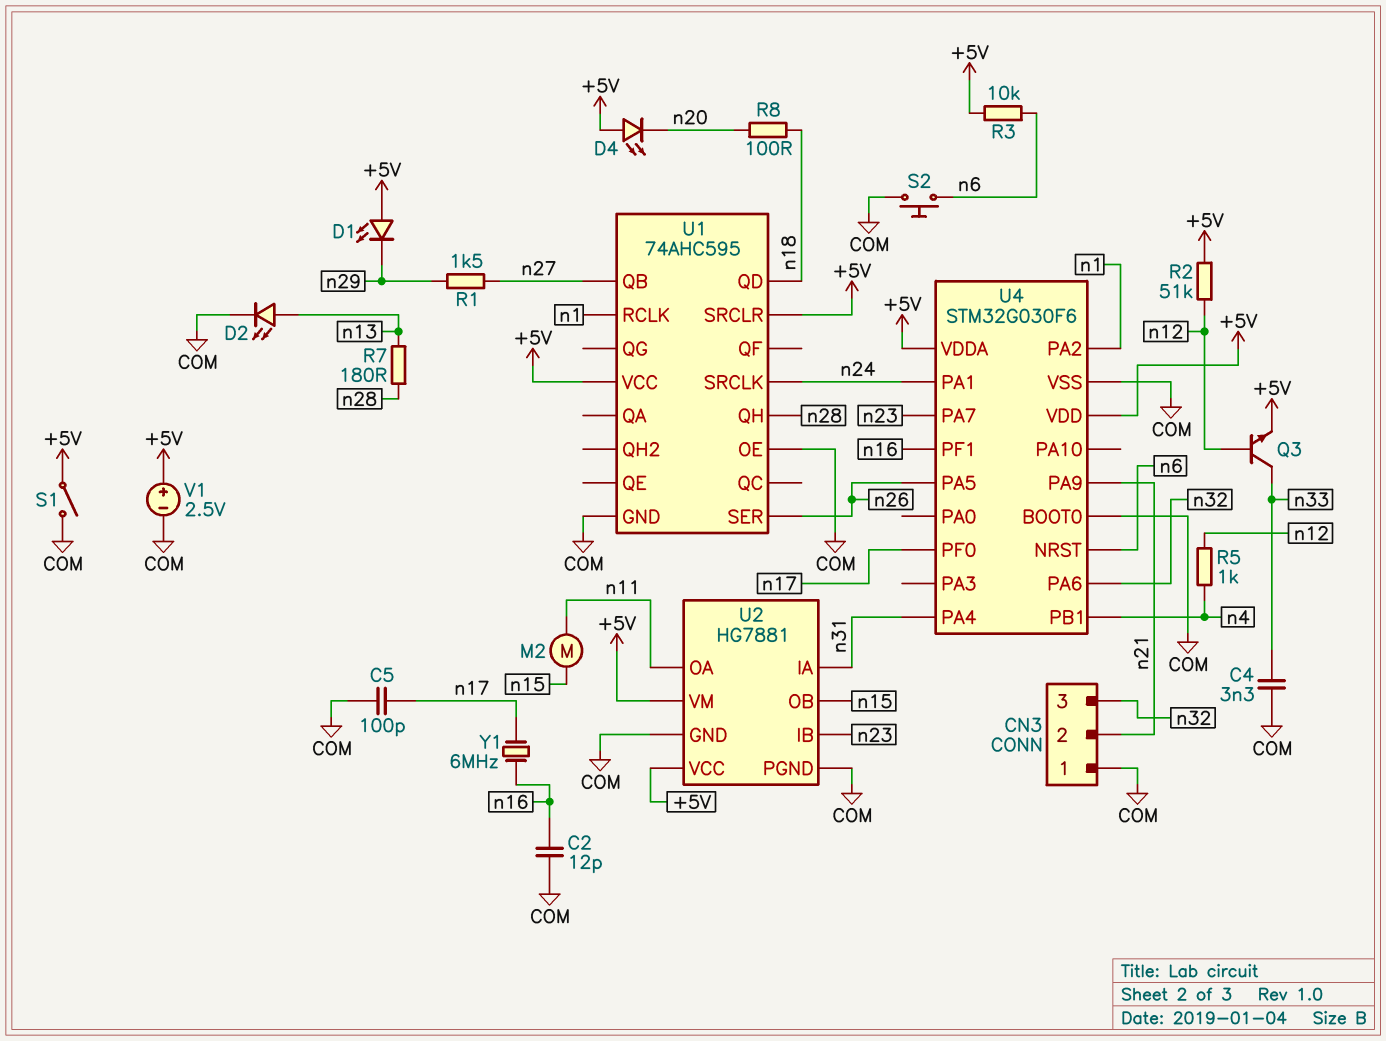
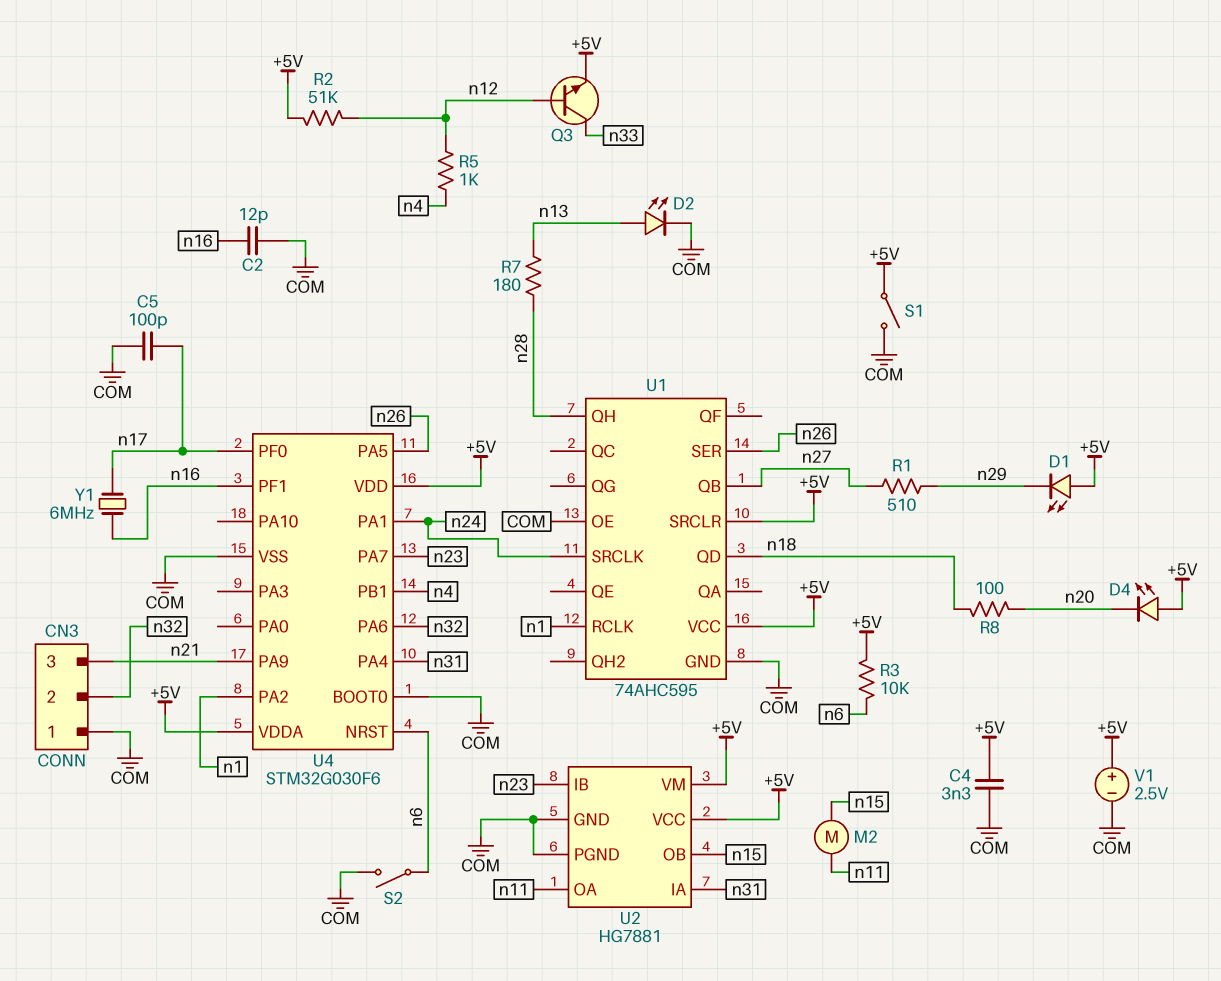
C4: 3.3nF (COM, n33) -> 3.3nF (+5V, COM)
CN3 pin 2: n21 -> n32
CN3 pin 3: n32 -> n21
R1: 1.5k (n27, n29) -> 510 (n27, n29)
S2: button (COM, n6) -> switch (COM, n6)

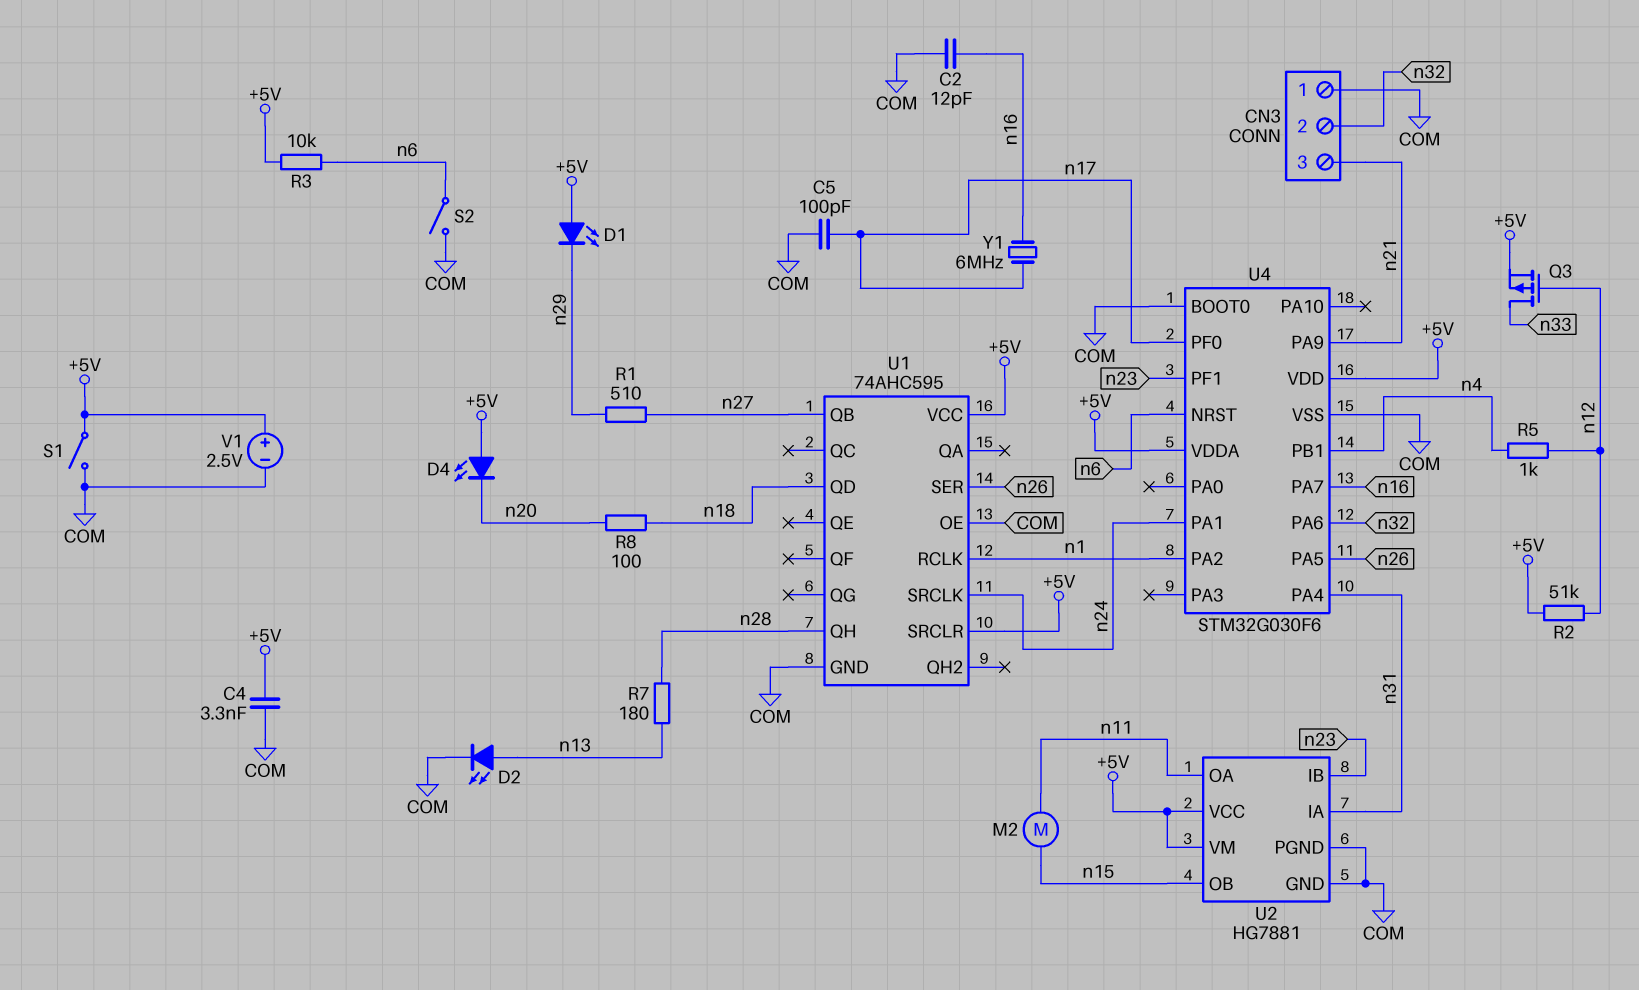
Q3: NPN (B n12, C n33, E +5V) -> PMOS (G n12, D n33, S +5V)
U4 pin PA7: n23 -> n16
U4 pin PF1: n16 -> n23

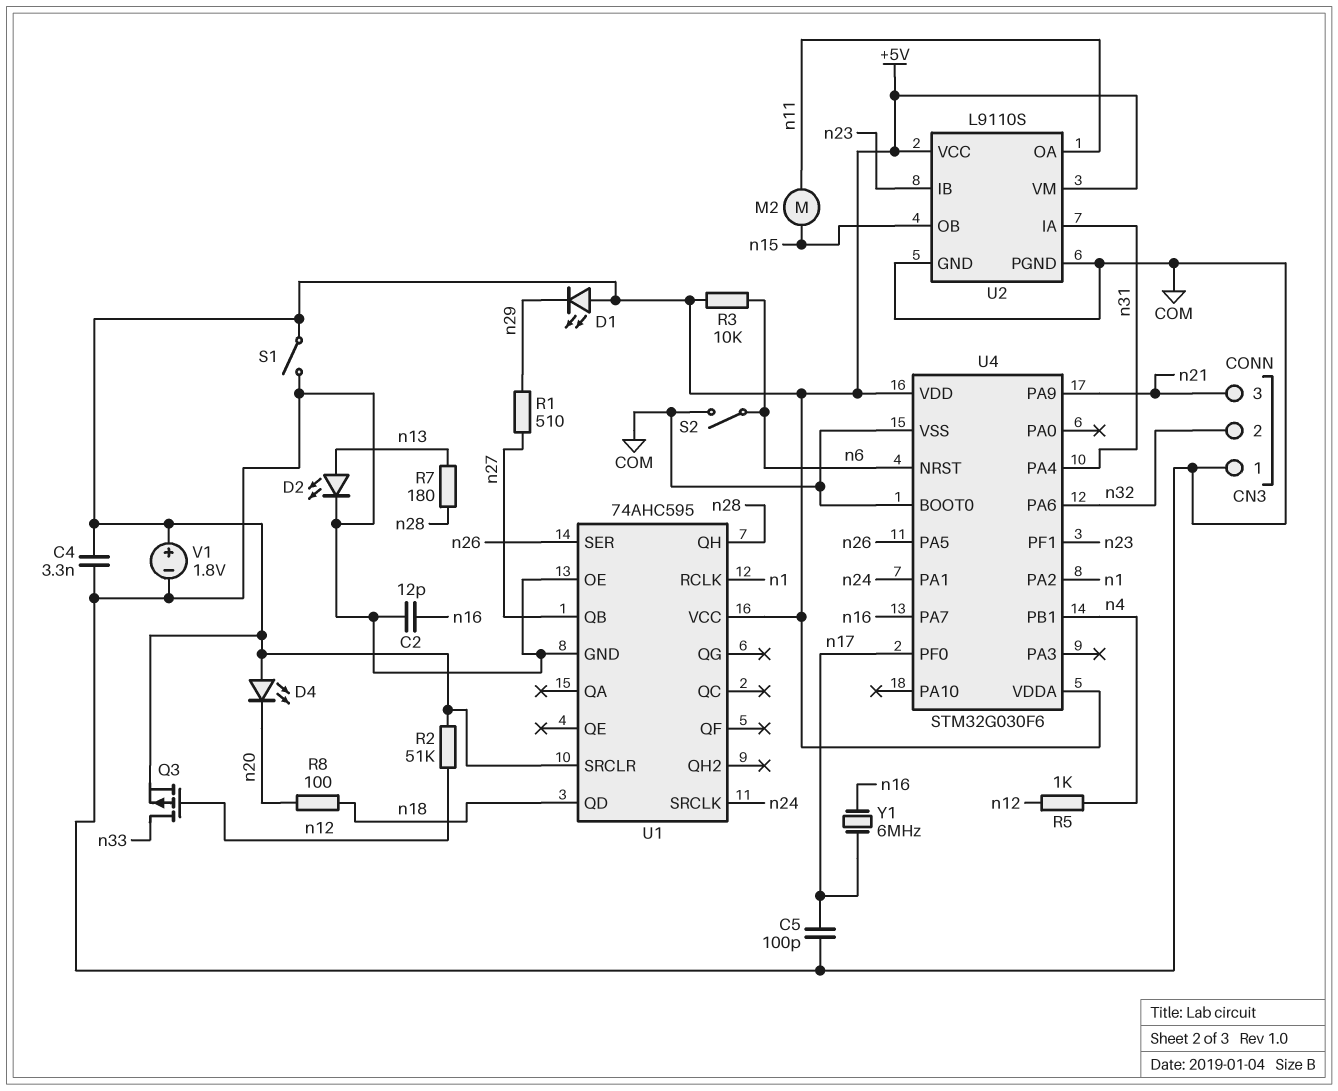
U2: HG7881 -> L9110S
V1: 2.5V (plus +5V, minus COM) -> 1.8V (plus +5V, minus COM)

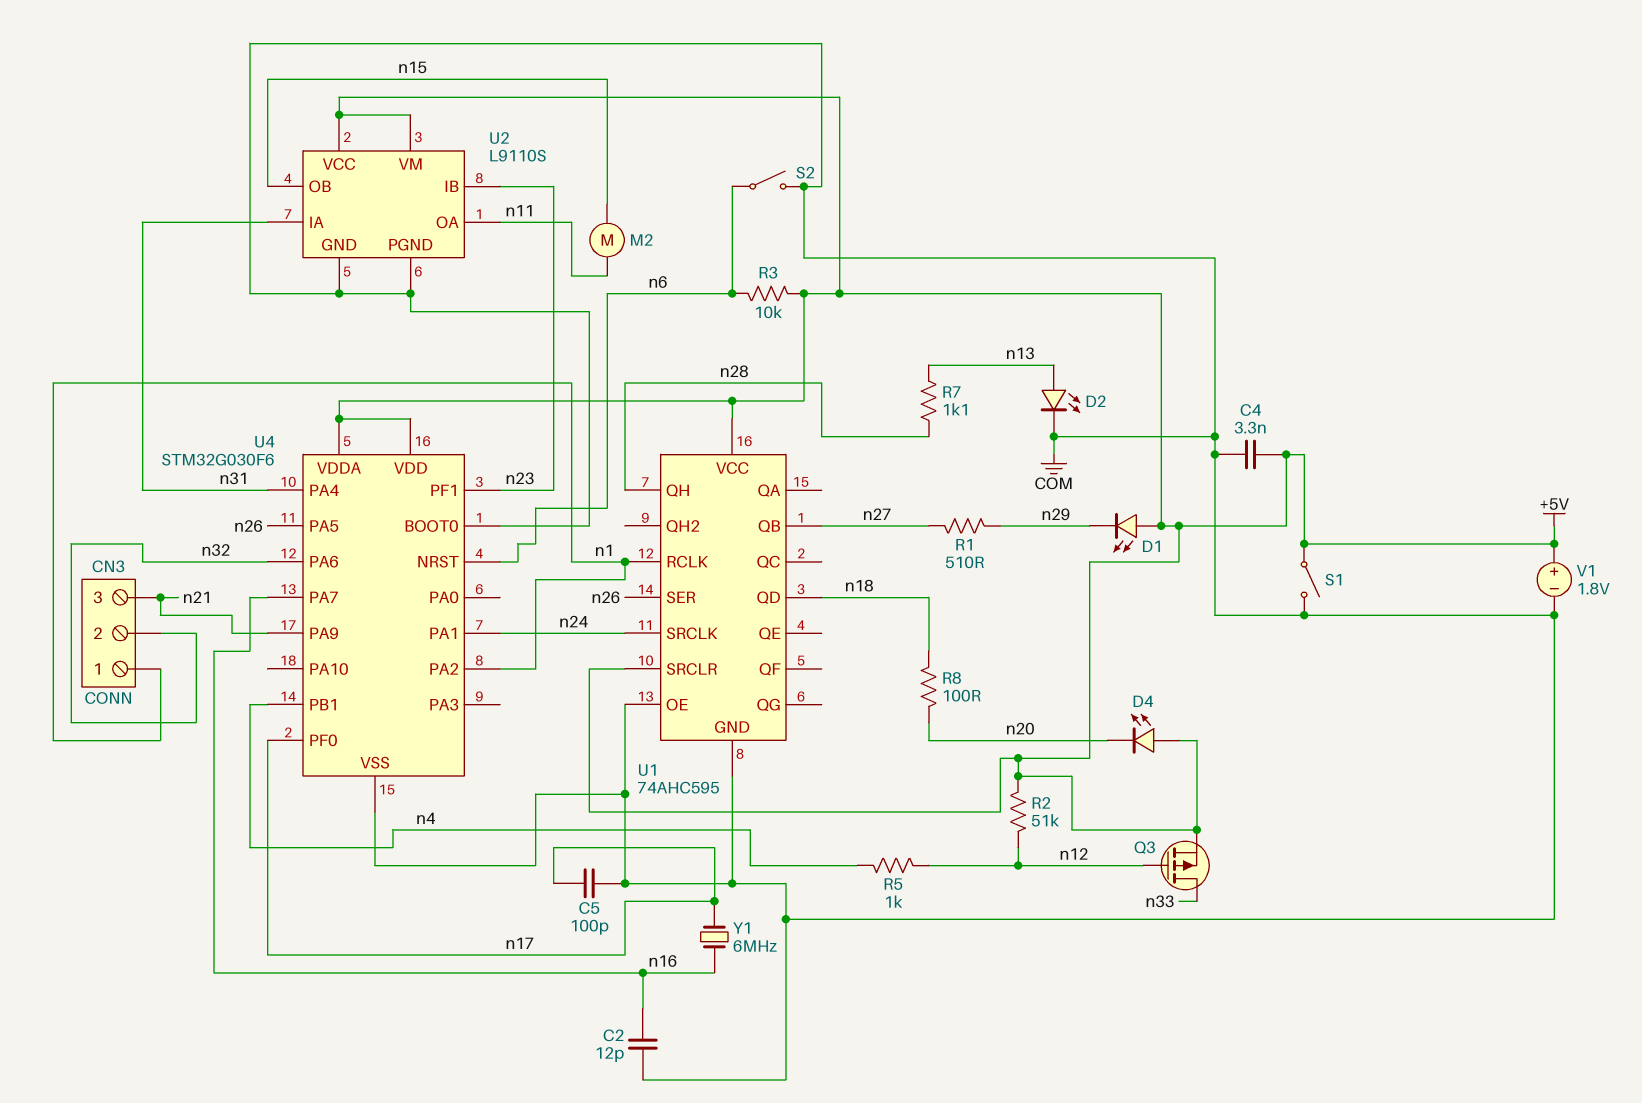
CN3 pin 1: COM -> n1
R7: 180 (n13, n28) -> 1.1k (n13, n28)

